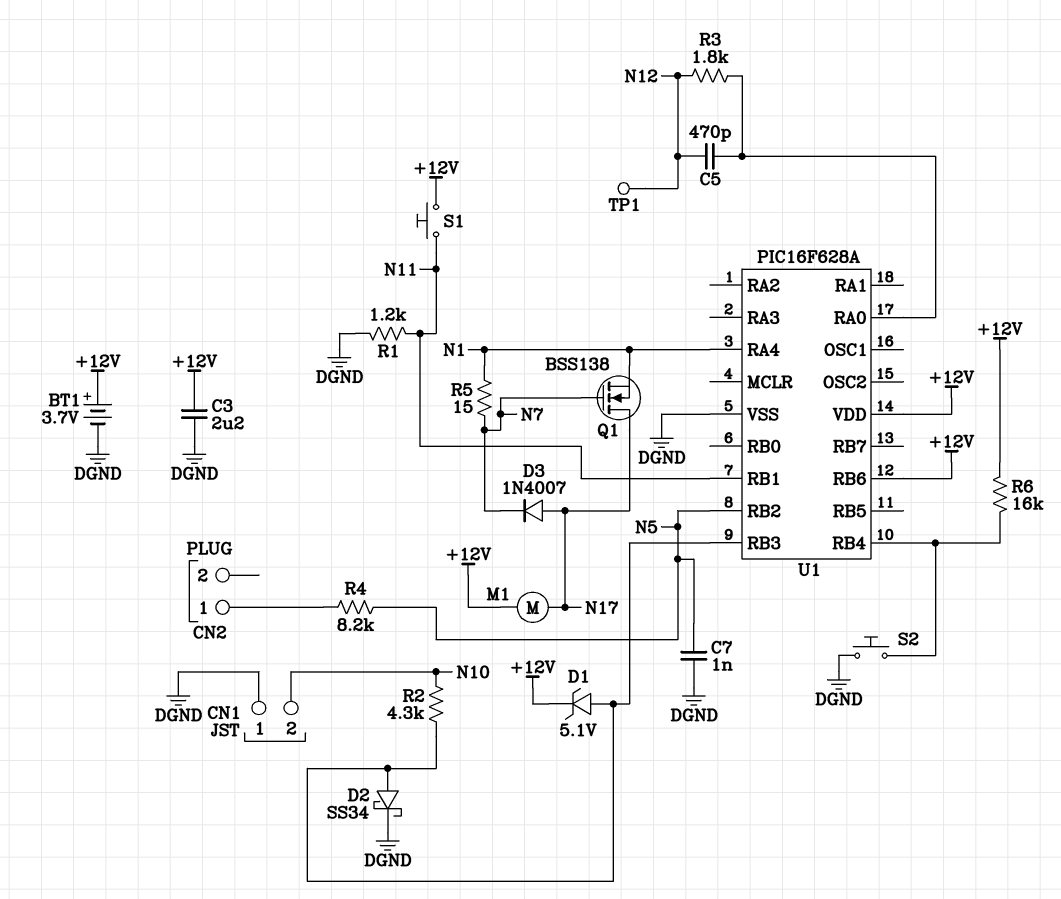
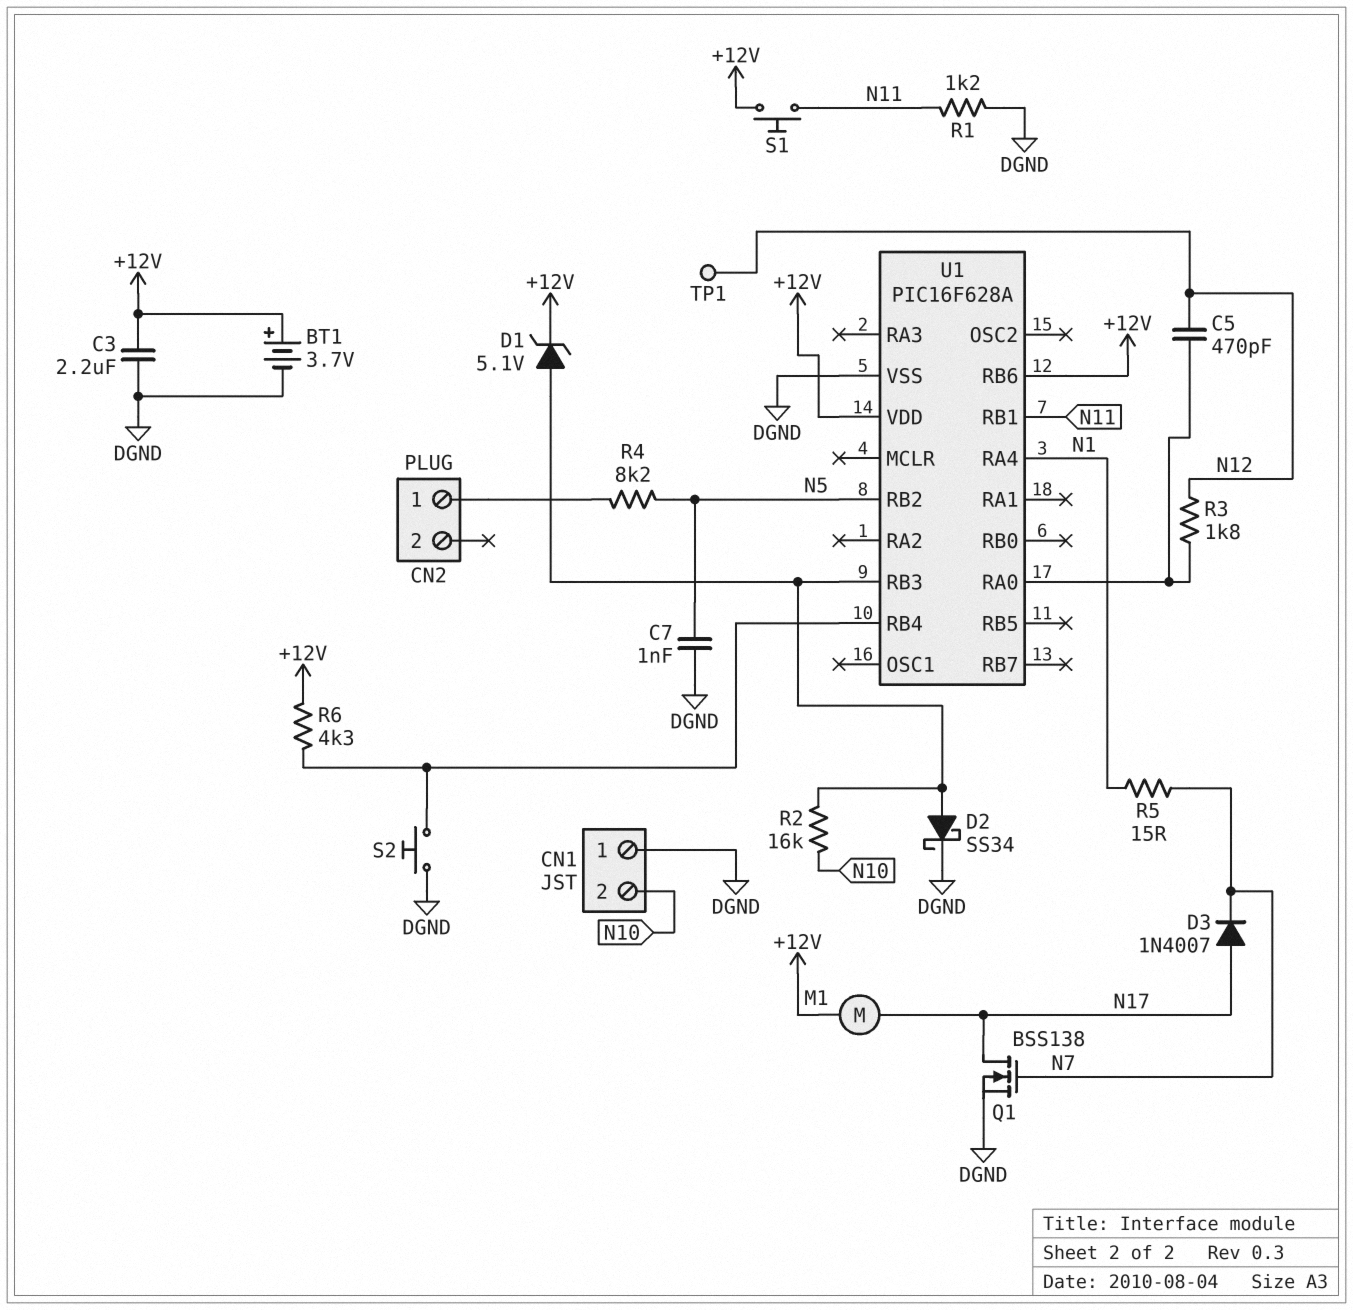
Q1: NMOS BSS138 (G N7, D N17, S N1) -> NMOS BSS138 (G N7, D N17, S DGND)
R2: 4.3k (N10, U1/RB3) -> 16k (N10, U1/RB3)
R6: 16k (+12V, U1/RB4) -> 4.3k (+12V, U1/RB4)

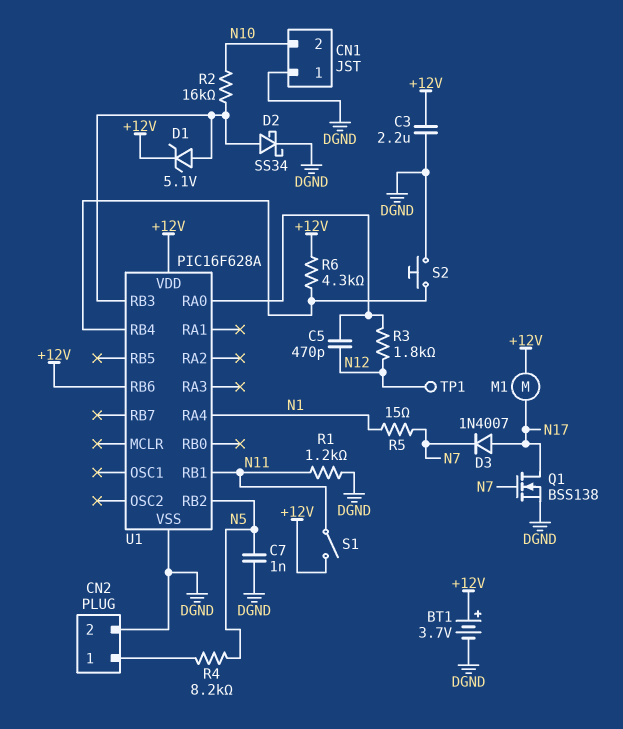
CN2 pin 2: none -> DGND
S1: button (+12V, N11) -> switch (+12V, N11)

